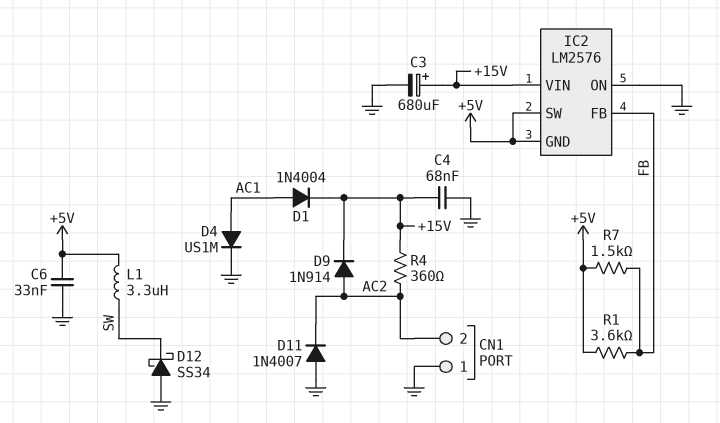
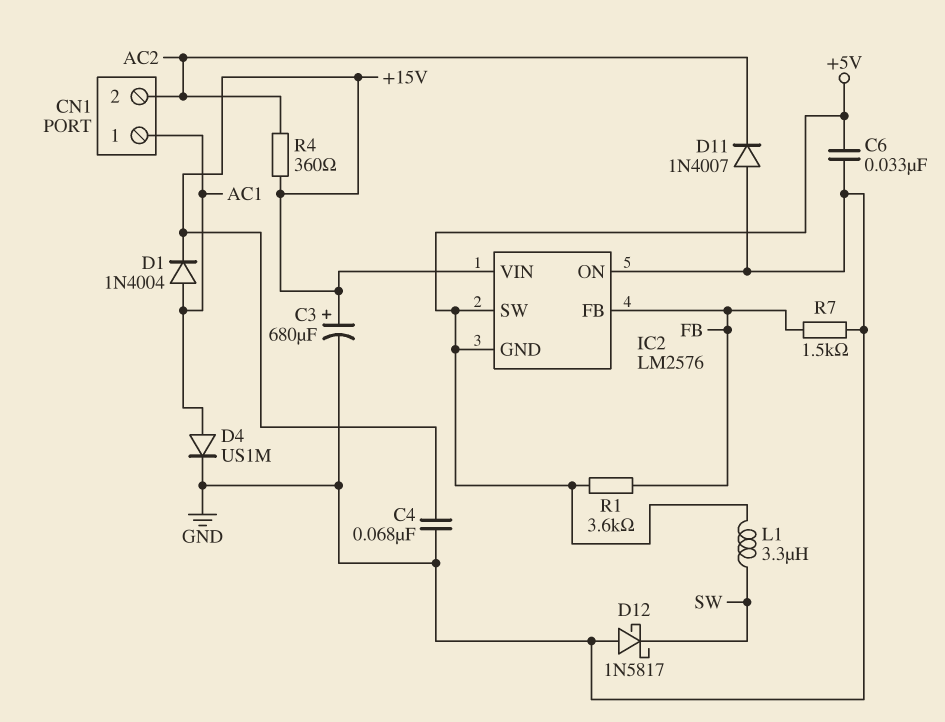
CN1 pin 1: GND -> AC1
D9: diode 1N914 (A AC2, K +15V) -> none
D12: schottky SS34 (A GND, K SW) -> schottky 1N5817 (A GND, K SW)
R7: 1.5k (+5V, FB) -> 1.5k (FB, GND)

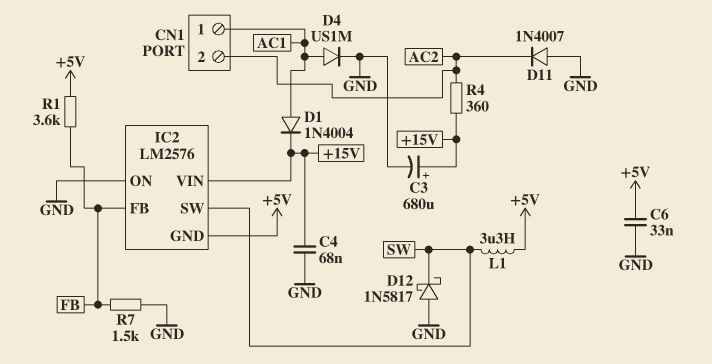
IC2 pin SW: +5V -> SW

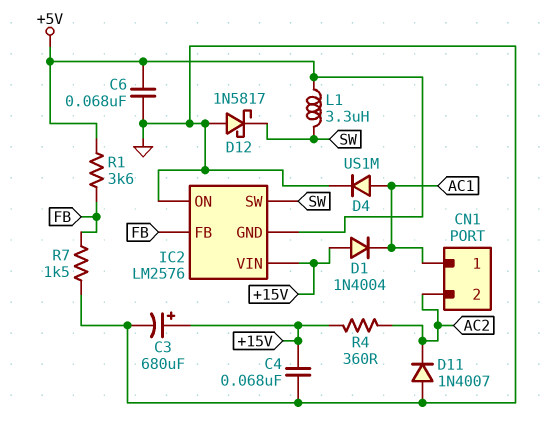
C6: 33nF (+5V, GND) -> 68nF (+5V, GND)
D1: diode 1N4004 (A AC1, K +15V) -> diode 1N4004 (A +15V, K AC1)

